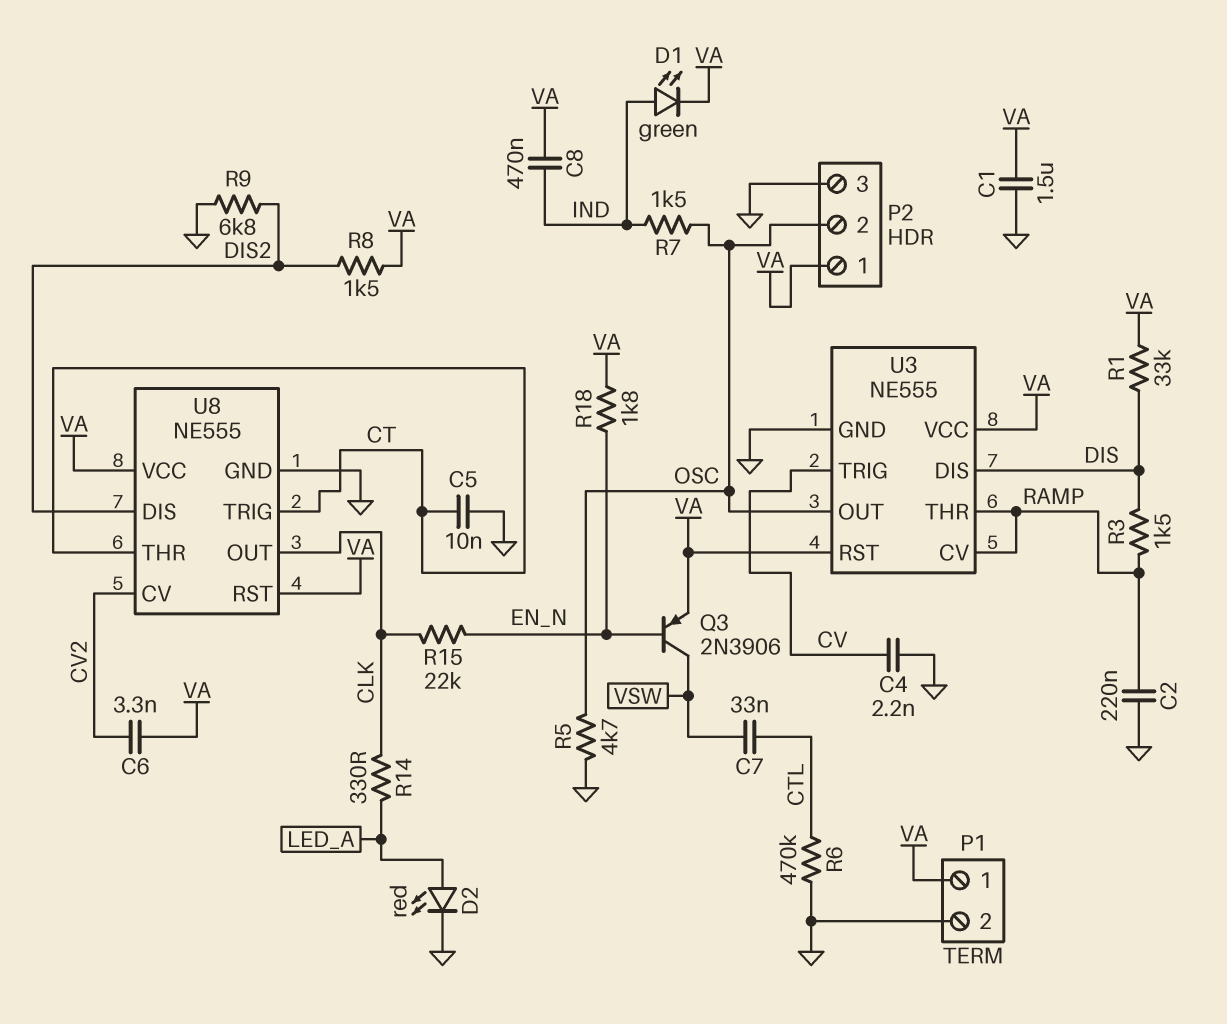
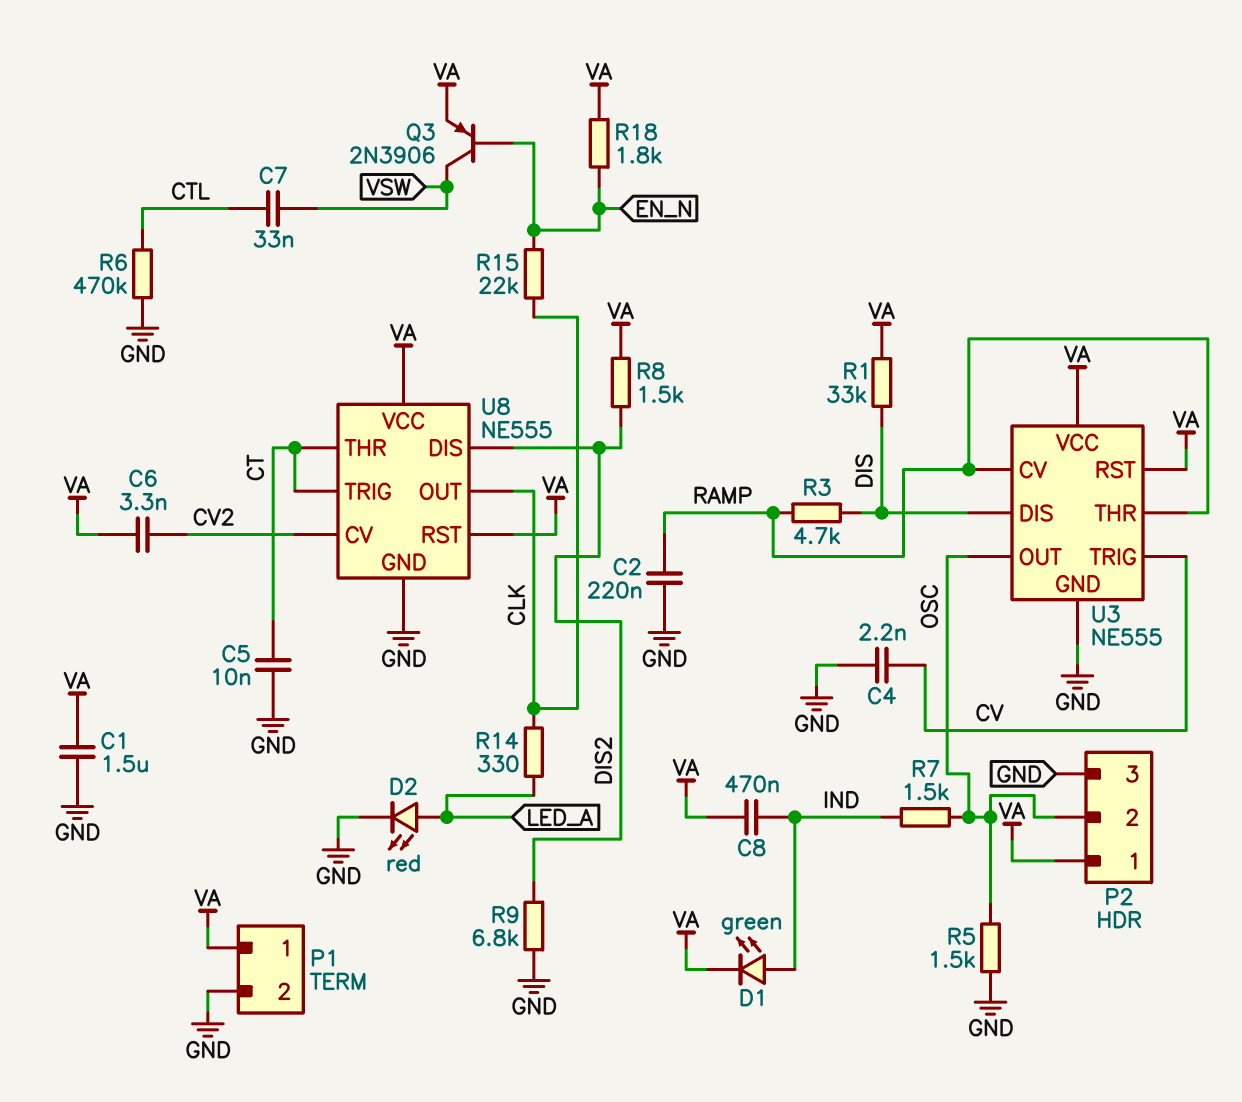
R3: 1.5k (DIS, RAMP) -> 4.7k (DIS, RAMP)
R5: 4.7k (GND, OSC) -> 1.5k (GND, OSC)

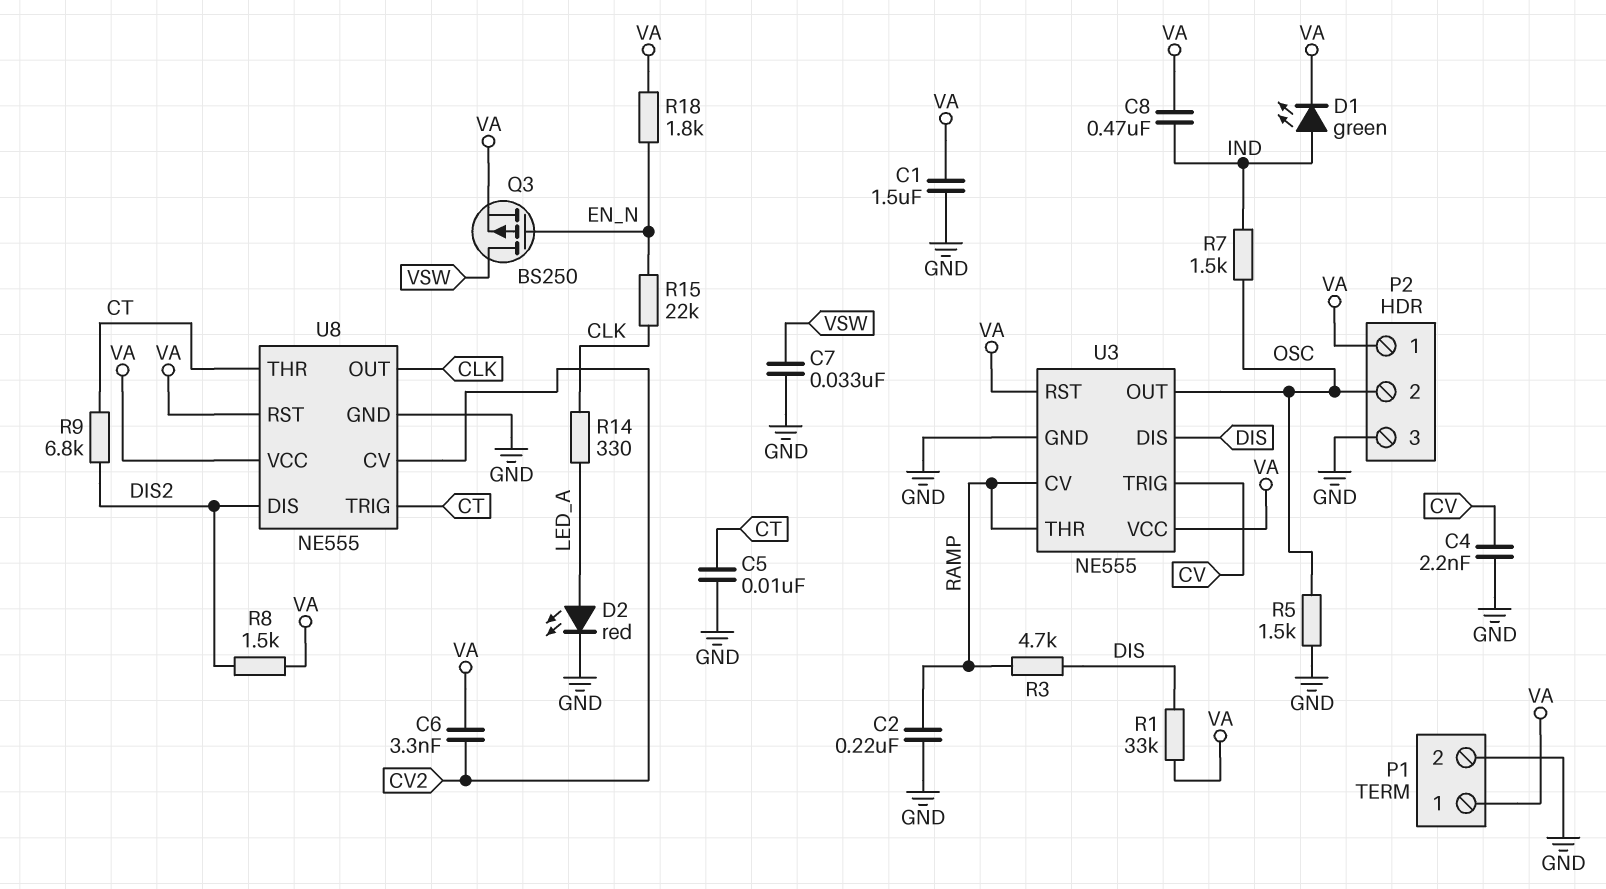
C7: 33nF (CTL, VSW) -> 33nF (GND, VSW)
Q3: PNP 2N3906 (B EN_N, C VSW, E VA) -> PMOS BS250 (G EN_N, D VSW, S VA)
R6: 470k (CTL, GND) -> none
R9: 6.8k (DIS2, GND) -> 6.8k (CT, DIS2)

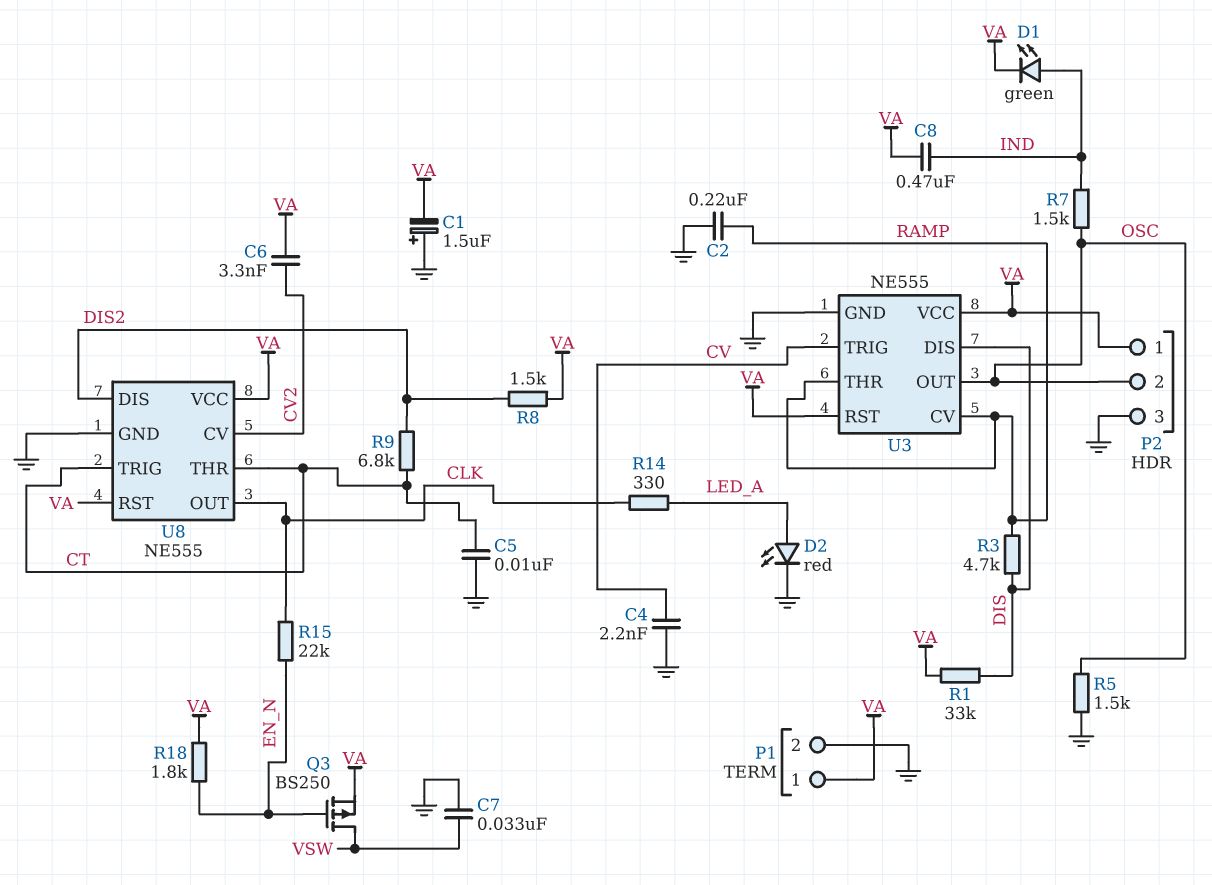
C1: 1.5uF (GND, VA) -> 1.5uF (plus GND, minus VA)

